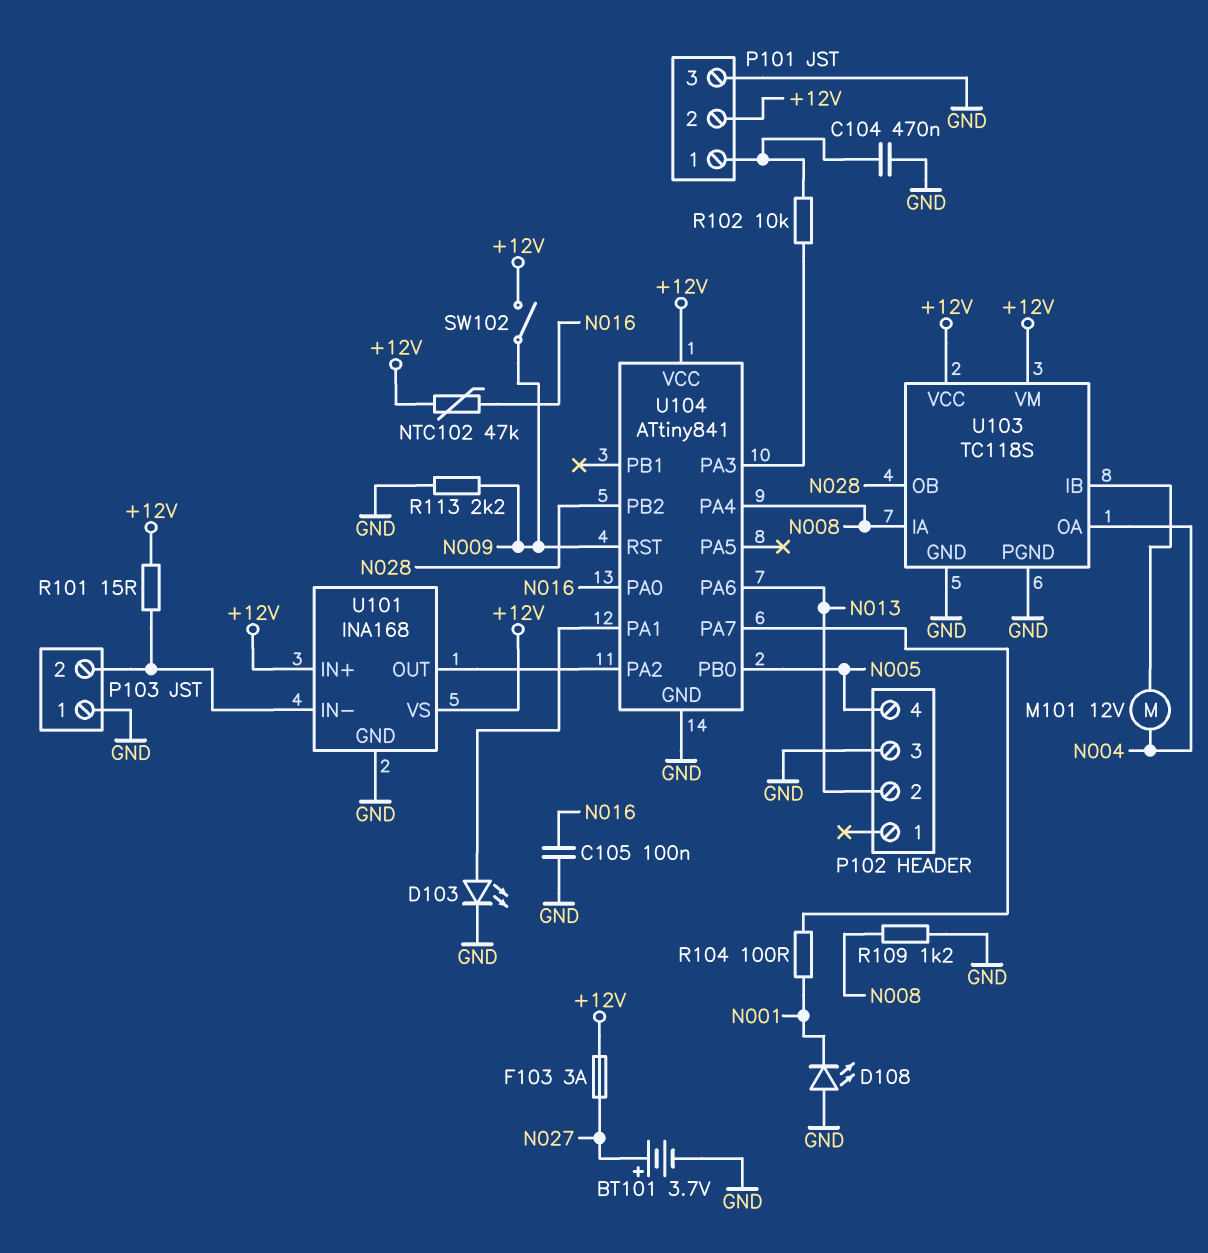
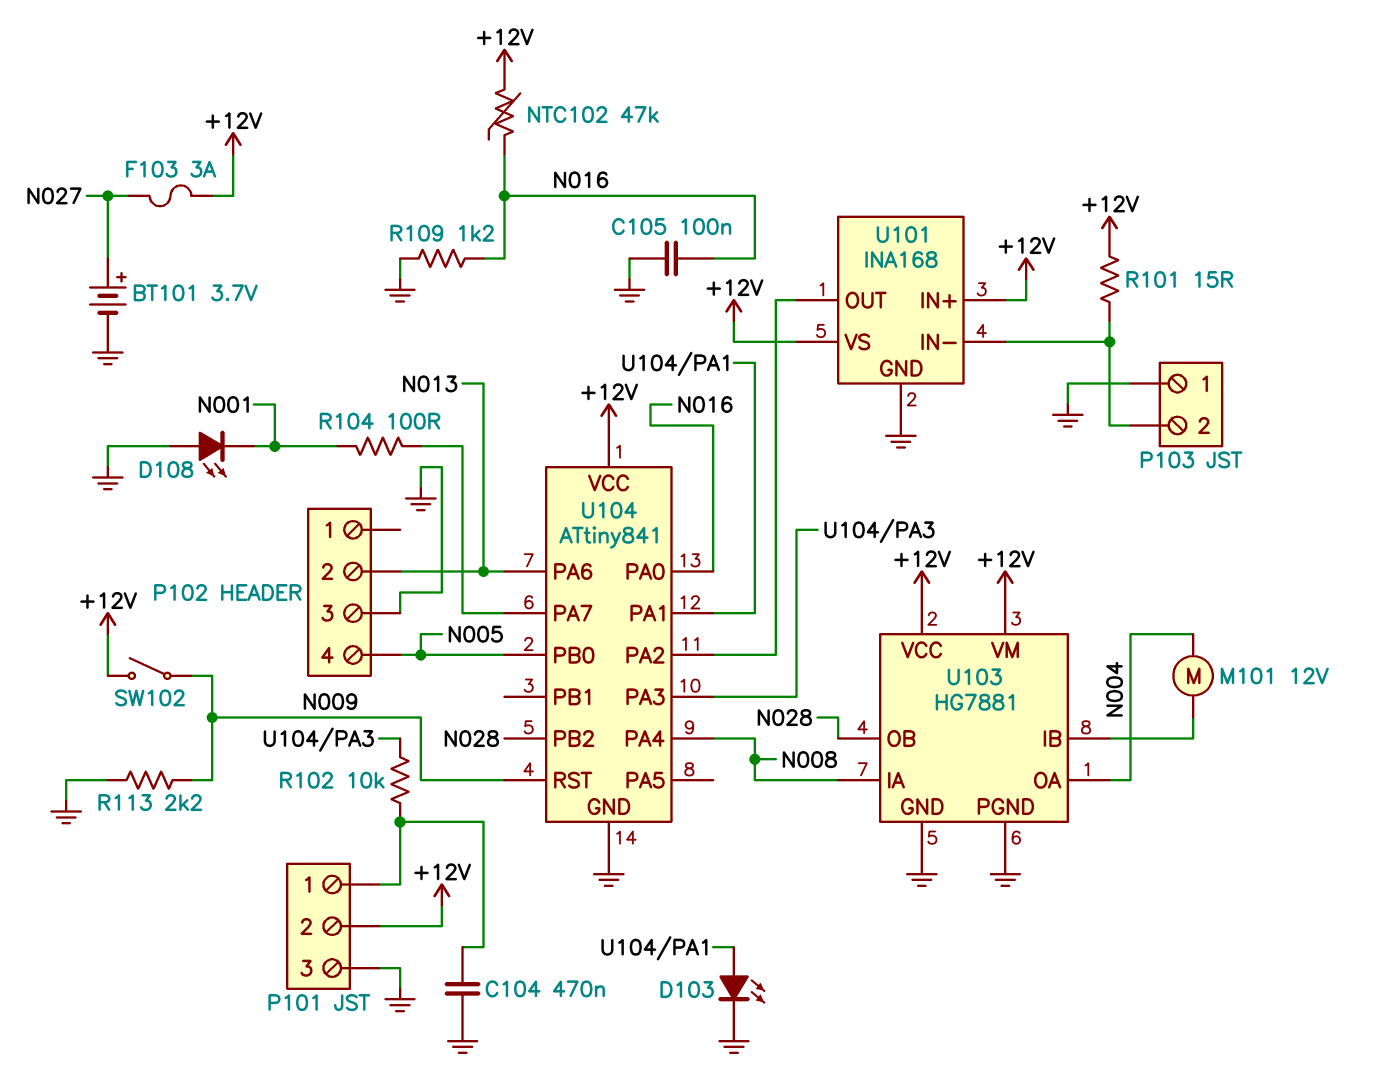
R109: 1.2k (GND, N008) -> 1.2k (GND, N016)
U103: TC118S -> HG7881

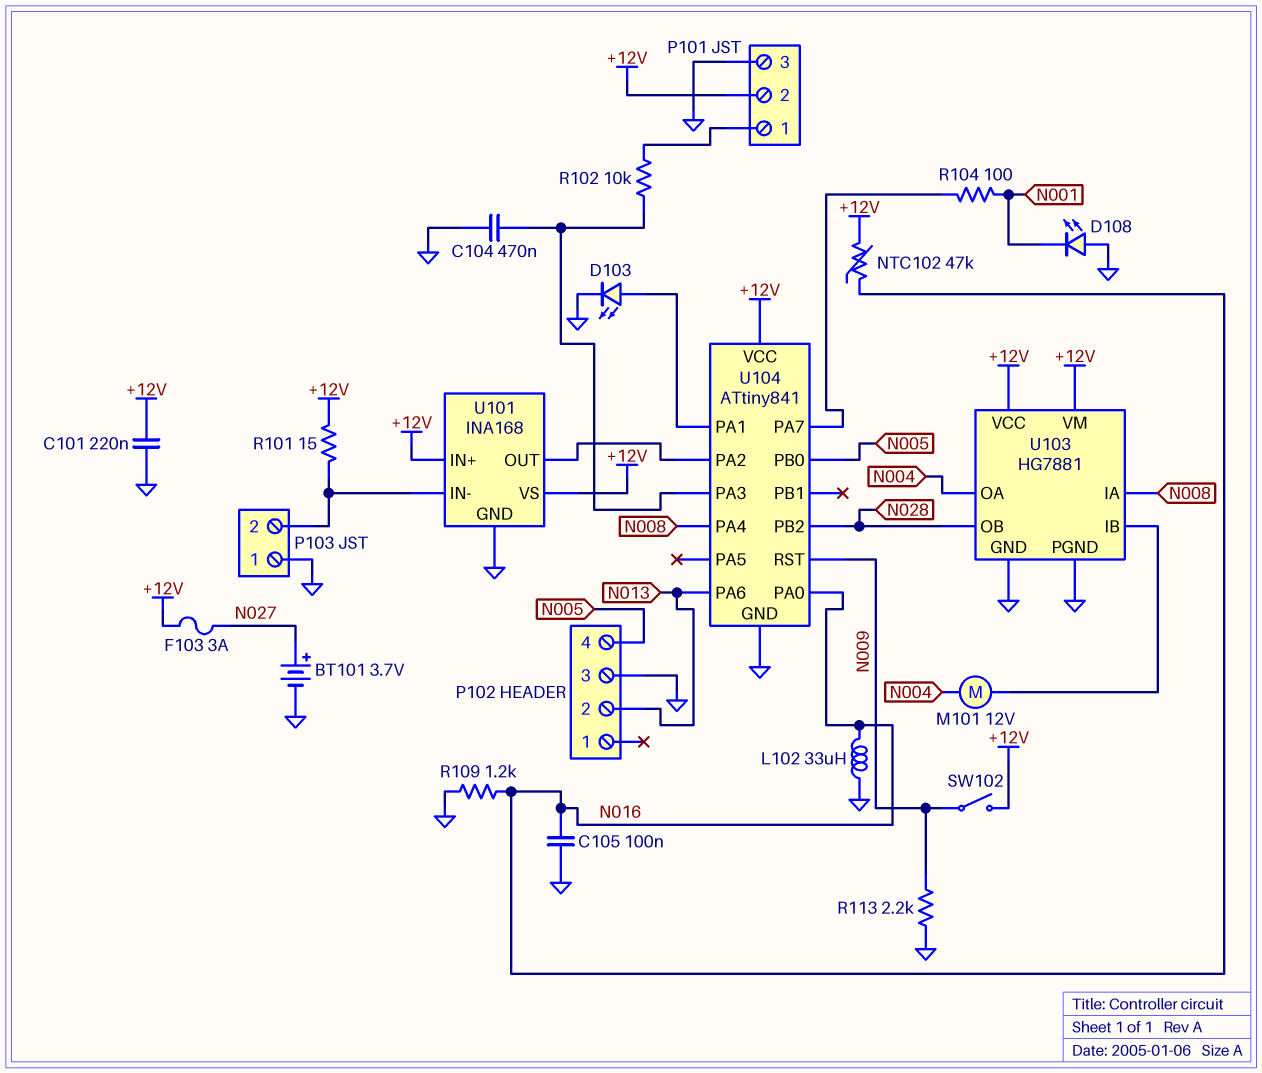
C101: none -> 220nF (+12V, GND)
C104: 470nF (GND, P101/1) -> 470nF (GND, U104/PA3)
L102: none -> 33uH (GND, N016)

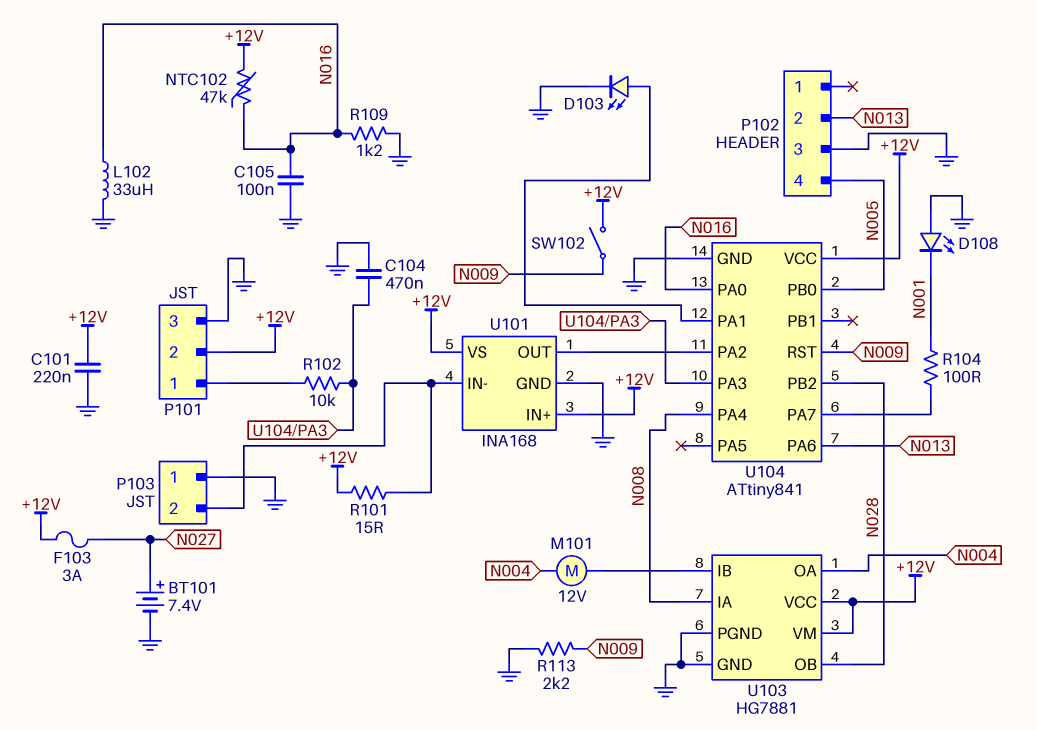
BT101: 3.7V (plus N027, minus GND) -> 7.4V (plus N027, minus GND)

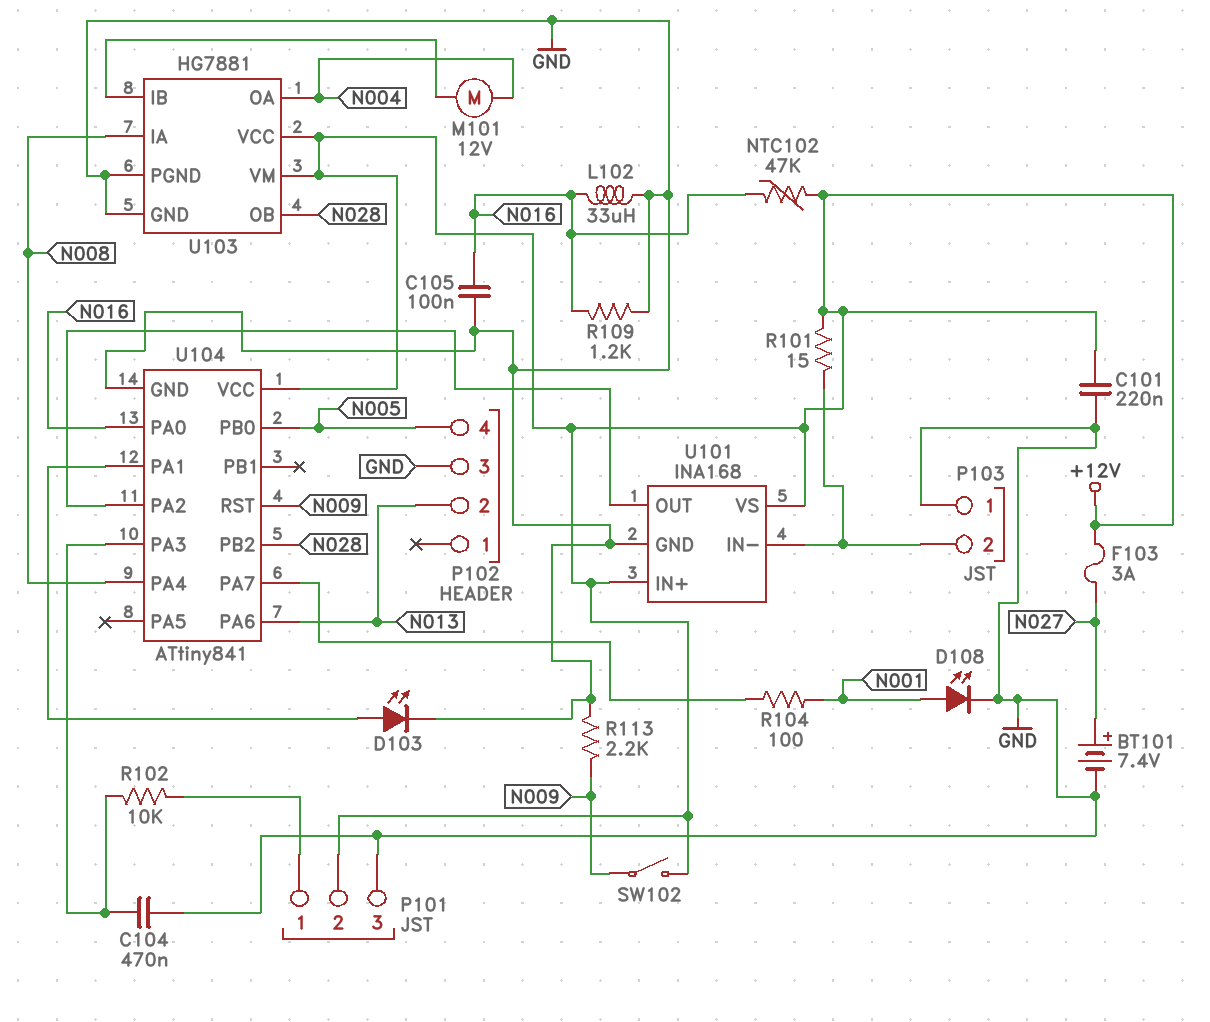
D108: LED (A GND, K N001) -> LED (A N001, K GND)

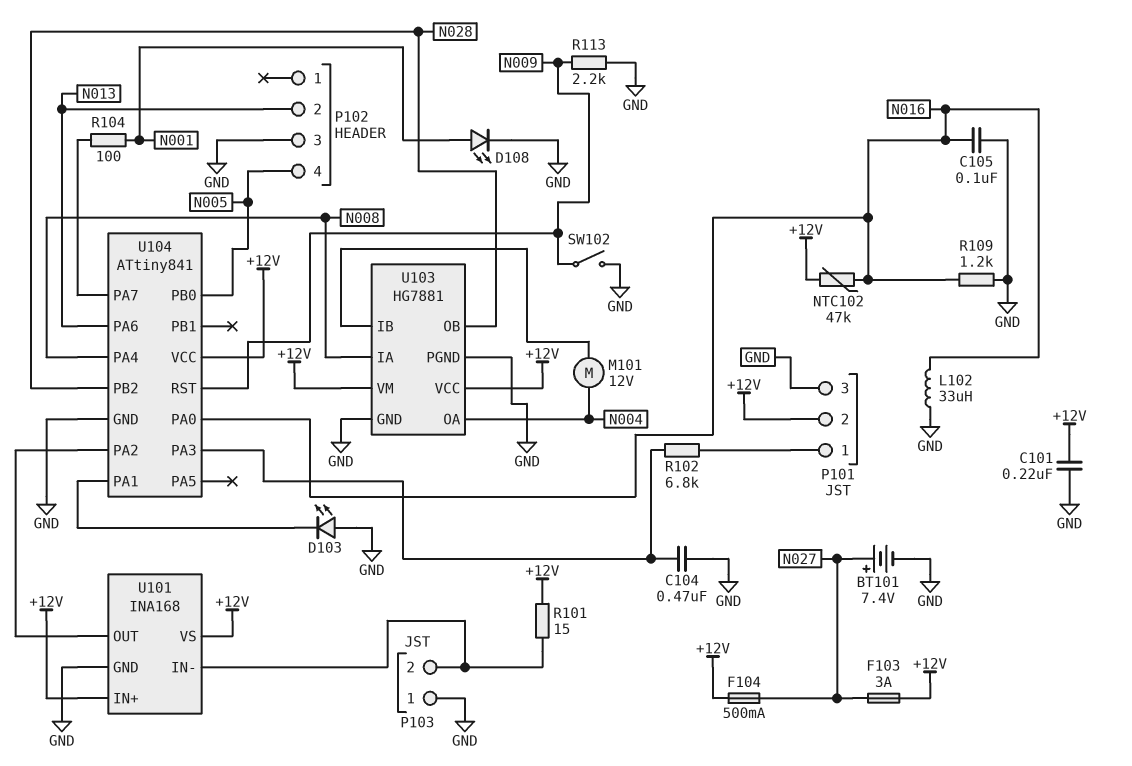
D103: LED (A U104/PA1, K GND) -> LED (A GND, K U104/PA1)
F104: none -> 500mA (+12V, N027)
R102: 10k (P101/1, U104/PA3) -> 6.8k (P101/1, U104/PA3)
SW102: switch (+12V, N009) -> switch (GND, N009)

